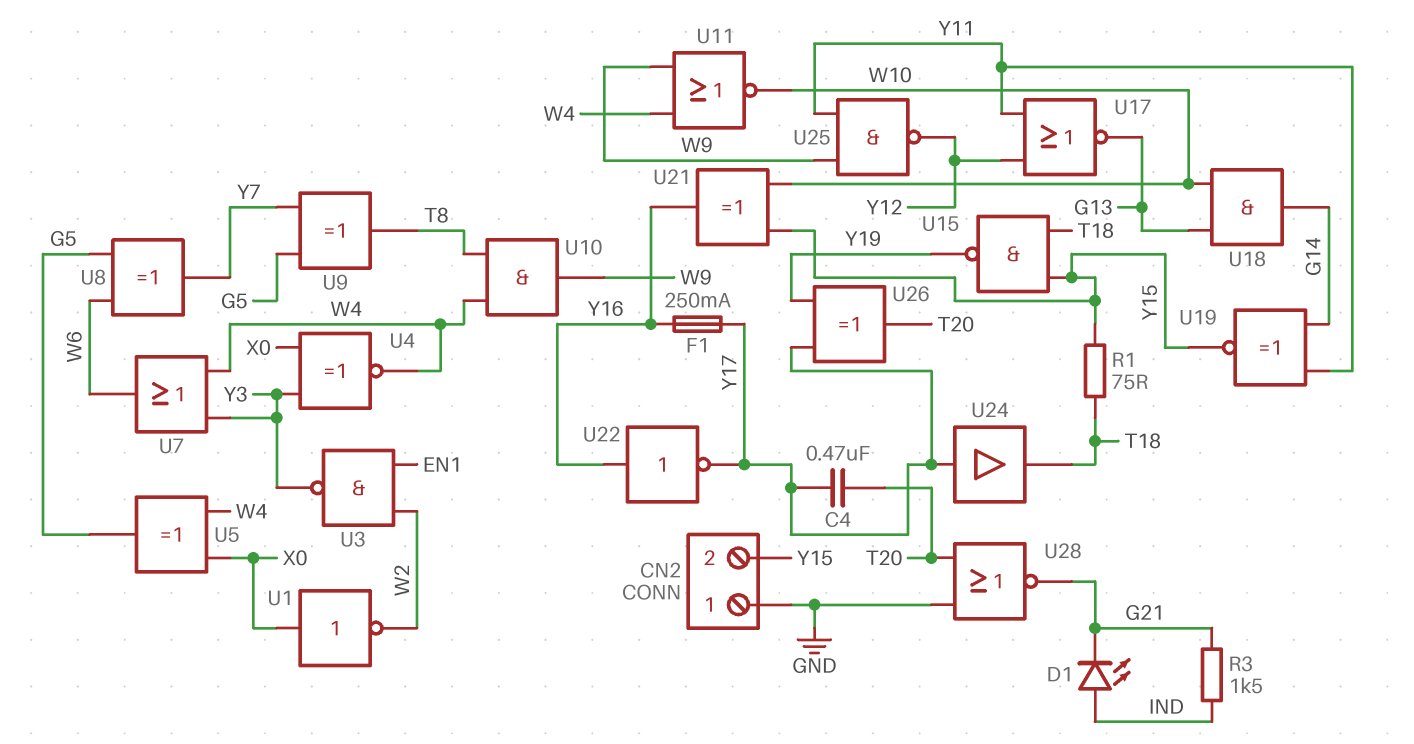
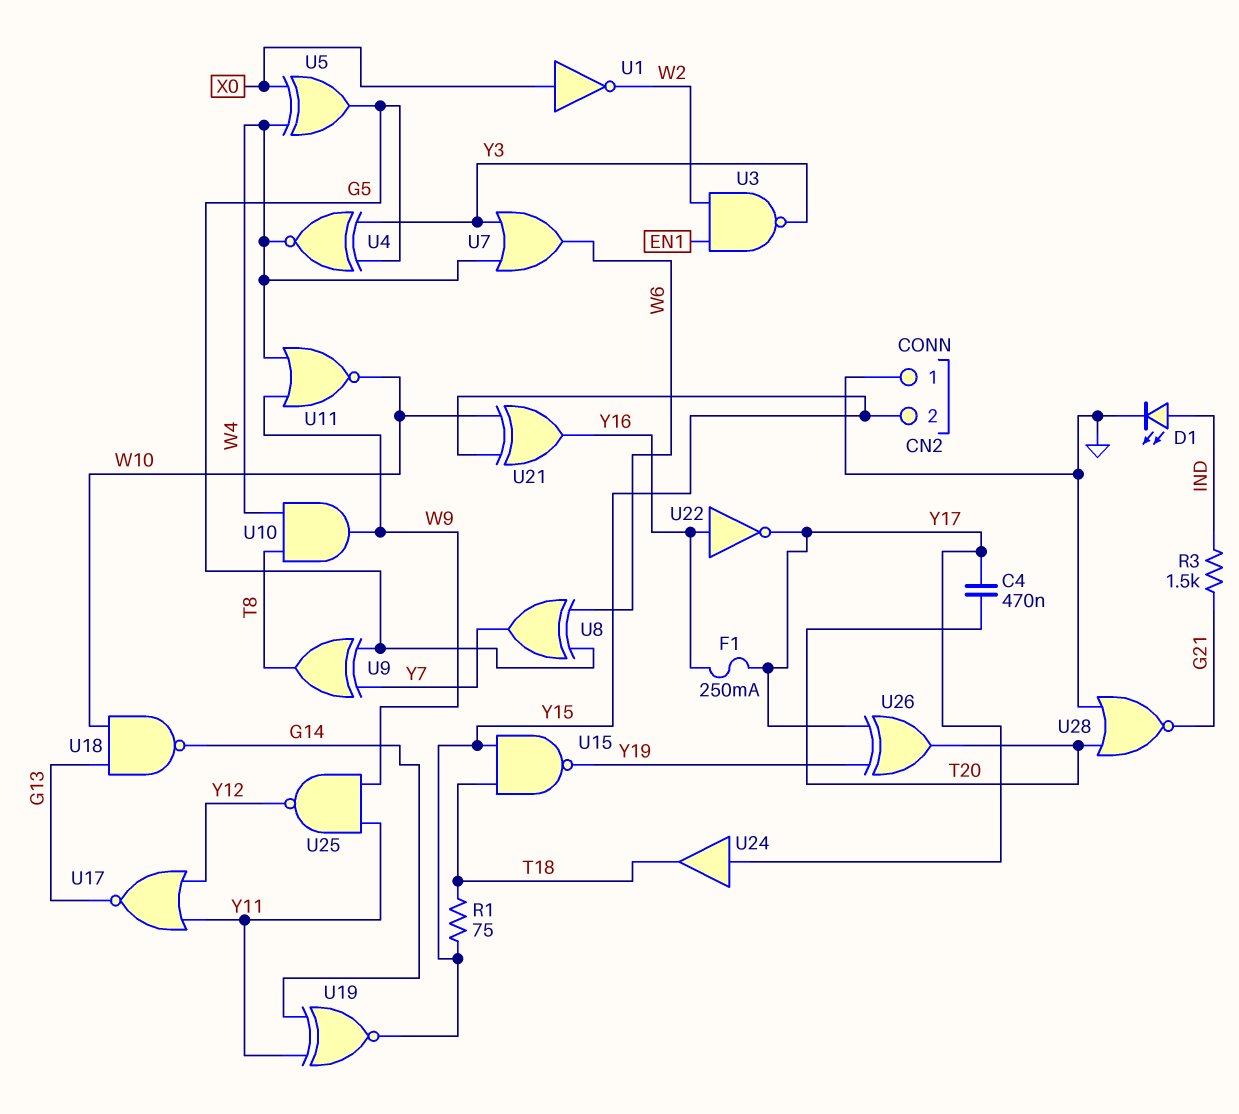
D1: LED (A IND, K G21) -> LED (A IND, K GND)
U4: XNOR (in X0, in Y3, out W4) -> XNOR (in G5, in Y3, out W4)
U18: AND (in G13, in W10, out G14) -> NAND (in G13, in W10, out G14)

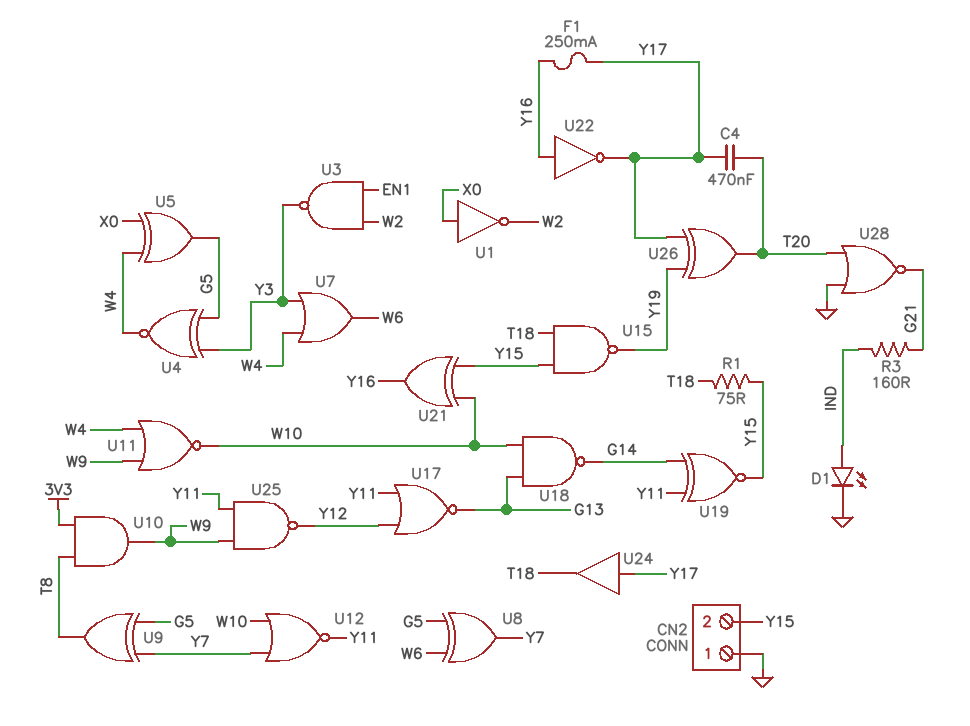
R3: 1.5k (G21, IND) -> 160 (G21, IND)
U10: AND (in T8, in W4, out W9) -> AND (in 3V3, in T8, out W9)
U12: none -> NOR (in W10, in Y7, out Y11)

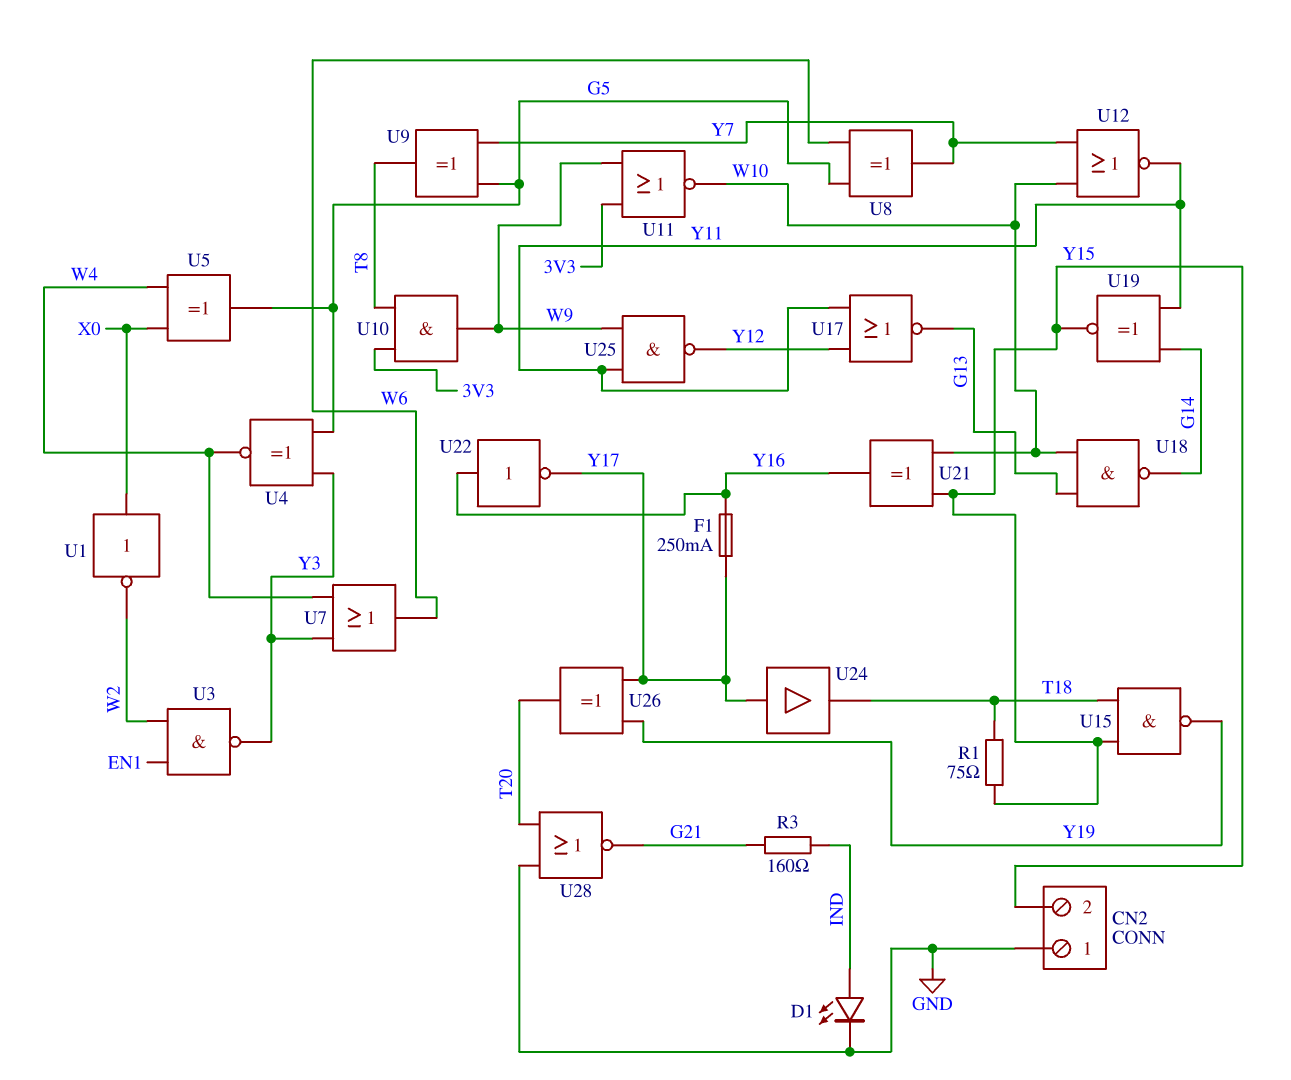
C4: 470nF (T20, Y17) -> none
U11: NOR (in W4, in W9, out W10) -> NOR (in 3V3, in W9, out W10)

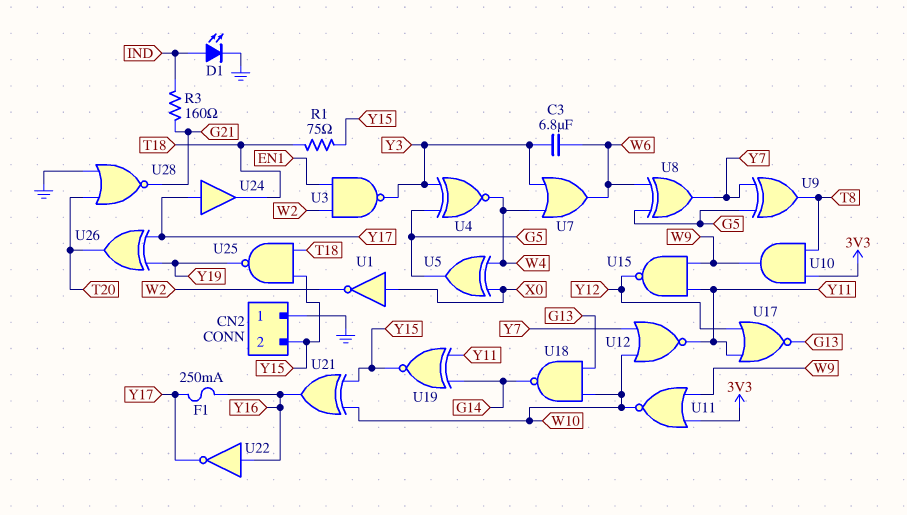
C3: none -> 6.8uF (W6, Y3)
U15: NAND (in T18, in Y15, out Y19) -> NAND (in W9, in Y11, out Y12)
U25: NAND (in W9, in Y11, out Y12) -> NAND (in T18, in Y15, out Y19)

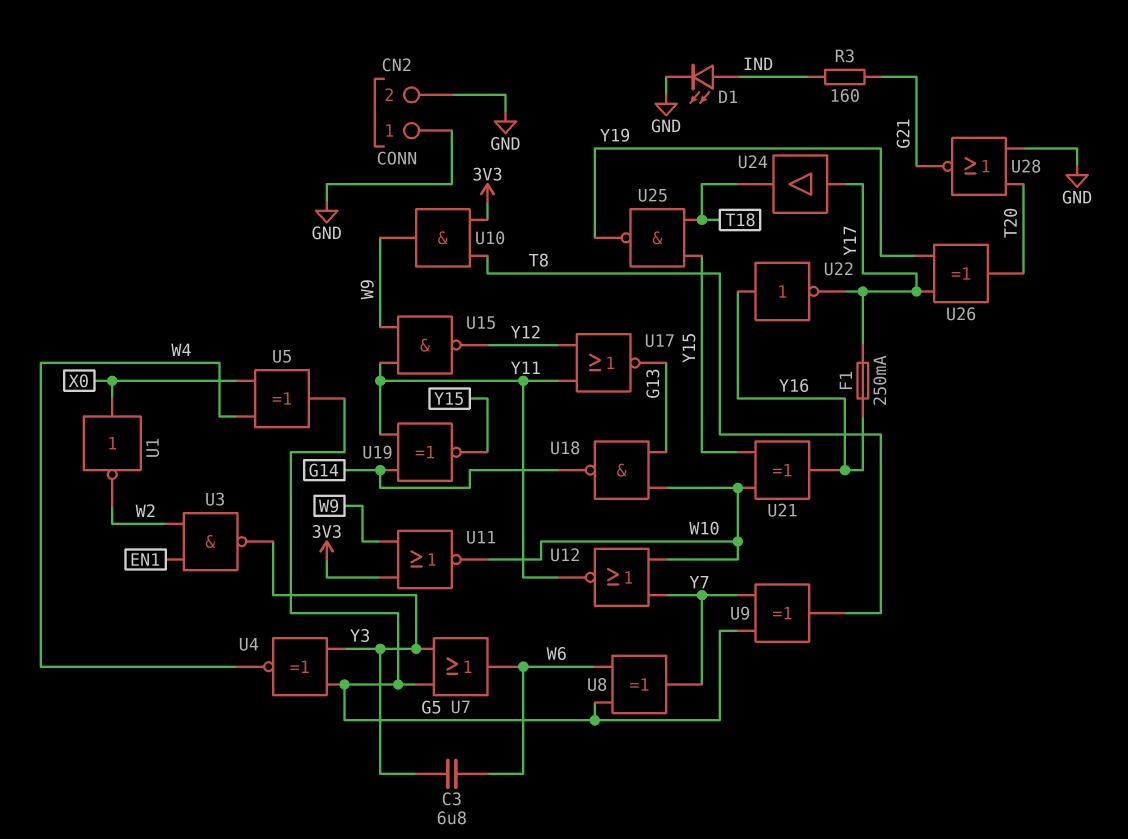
CN2 pin 2: Y15 -> GND
R1: 75 (T18, Y15) -> none
U7: OR (in W4, in Y3, out W6) -> OR (in G5, in Y3, out W6)

